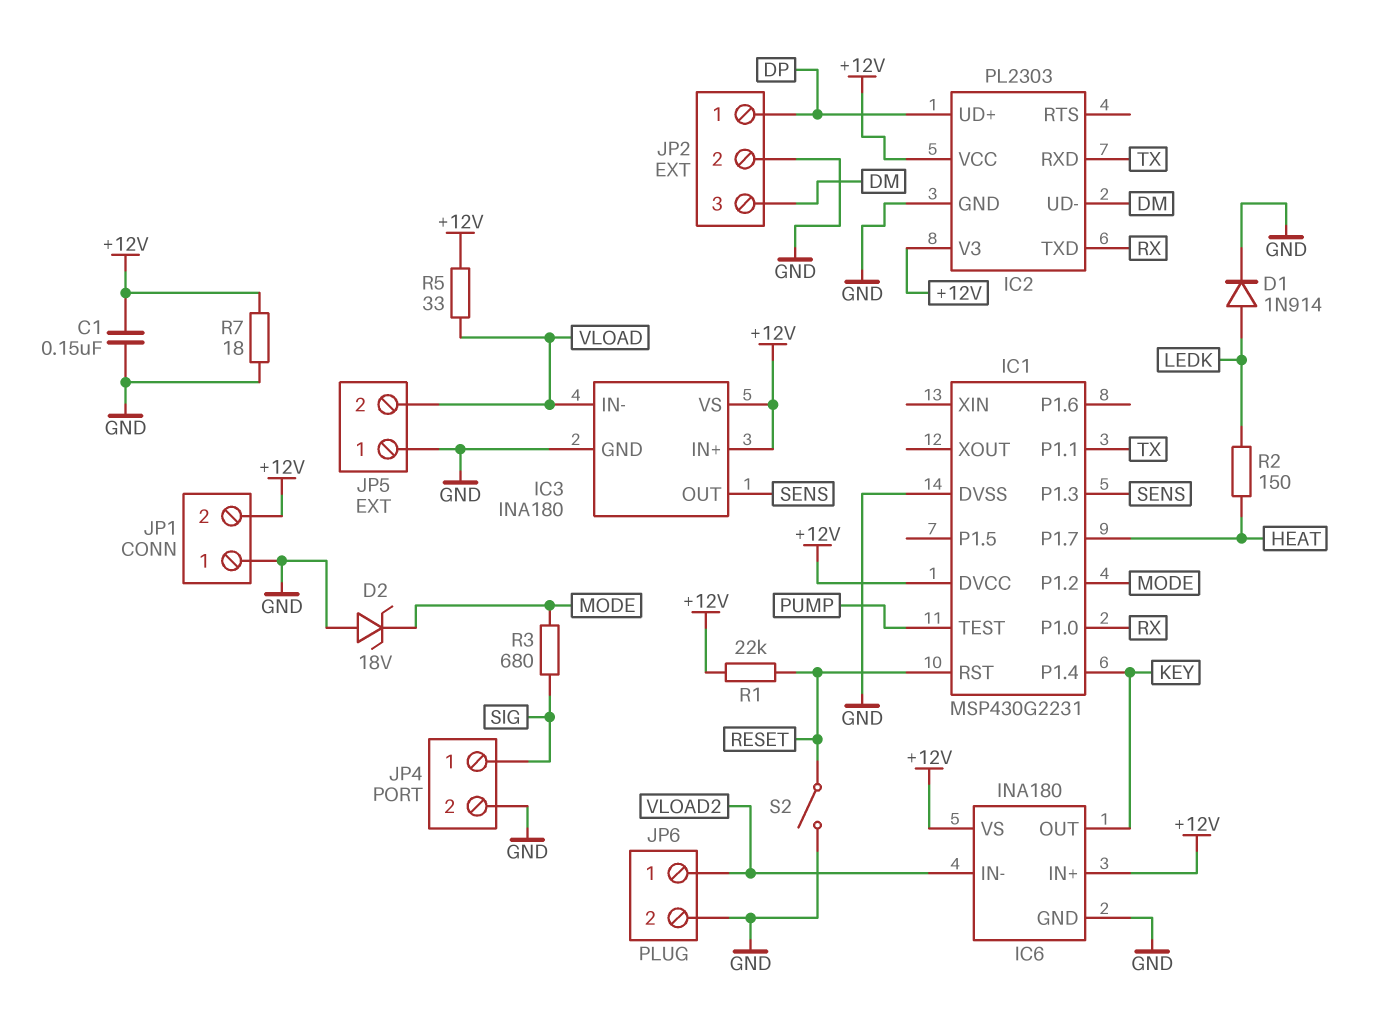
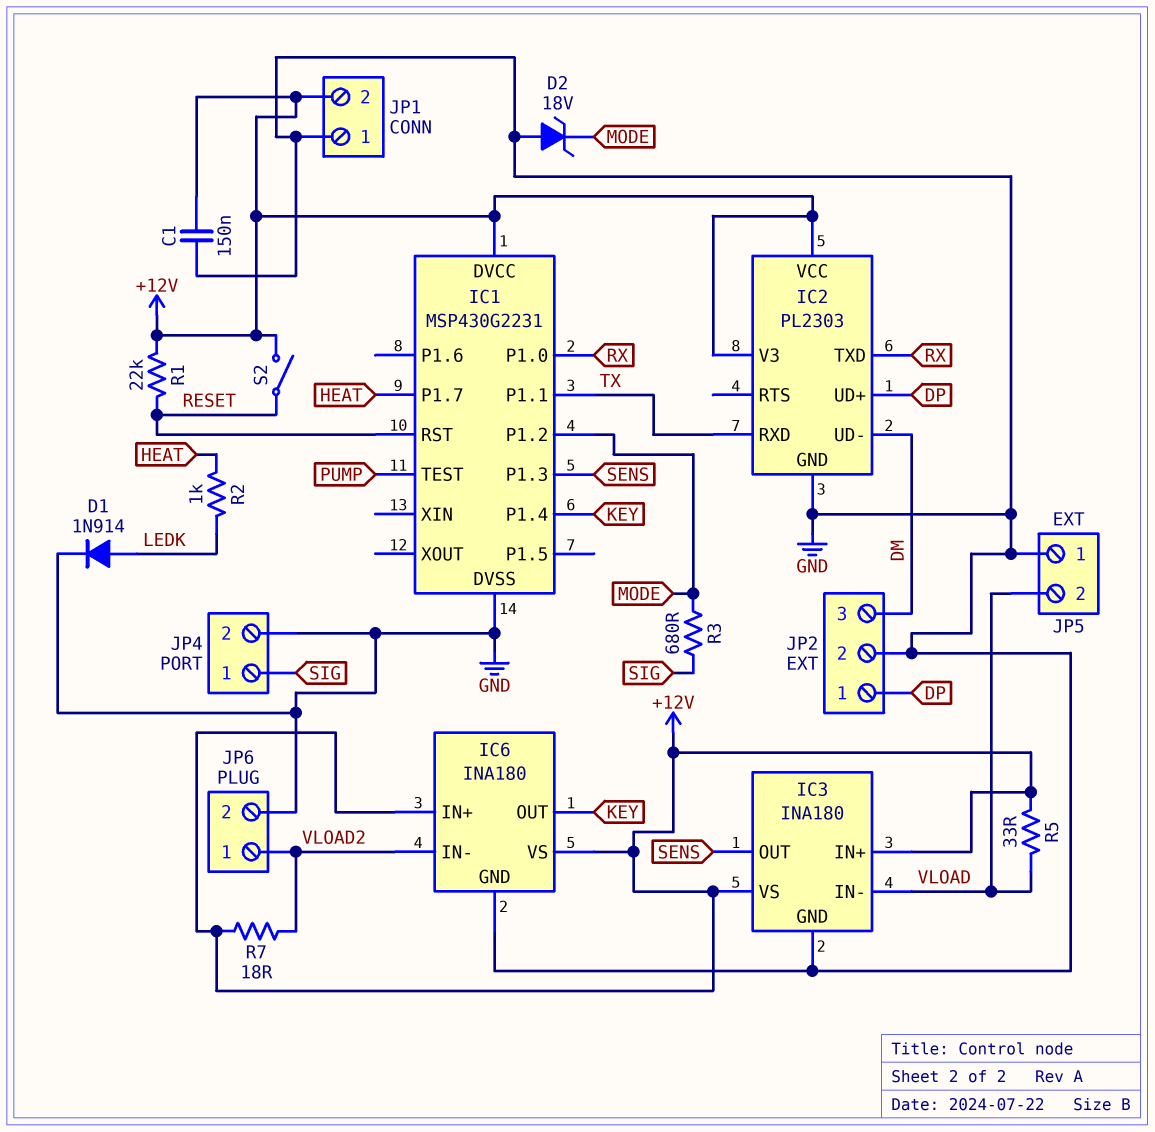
R2: 150 (HEAT, LEDK) -> 1k (HEAT, LEDK)
R7: 18 (+12V, GND) -> 18 (+12V, VLOAD2)
S2: switch (GND, RESET) -> switch (+12V, RESET)

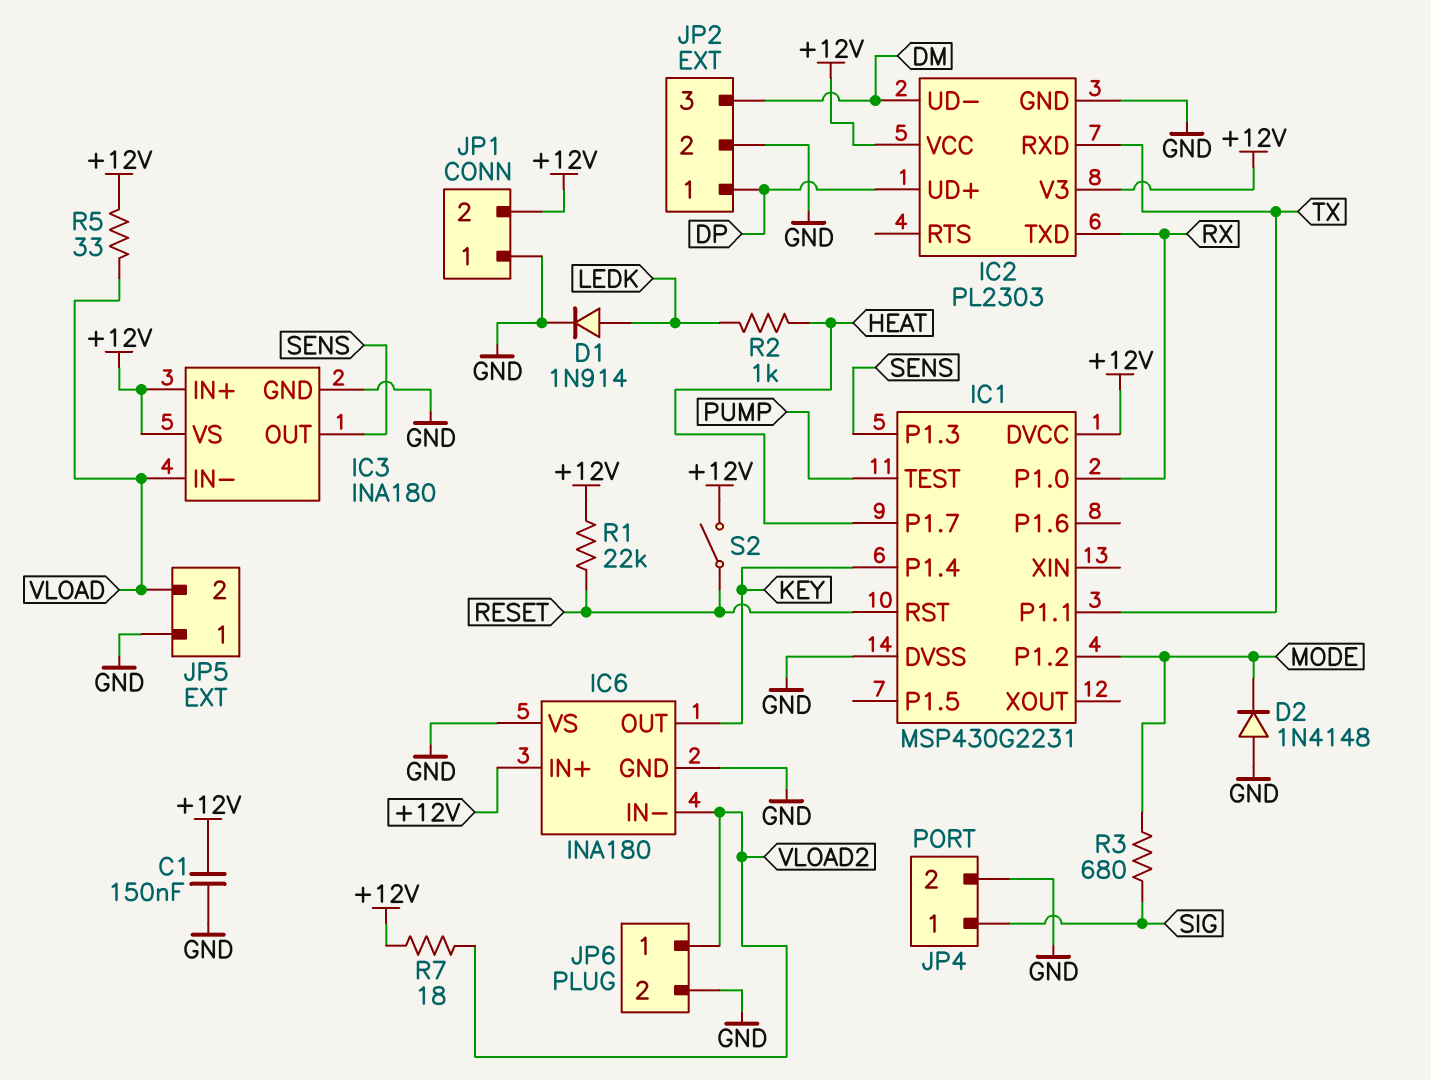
D2: zener 18V (A GND, K MODE) -> diode 1N4148 (A GND, K MODE)
IC6 pin VS: +12V -> GND

